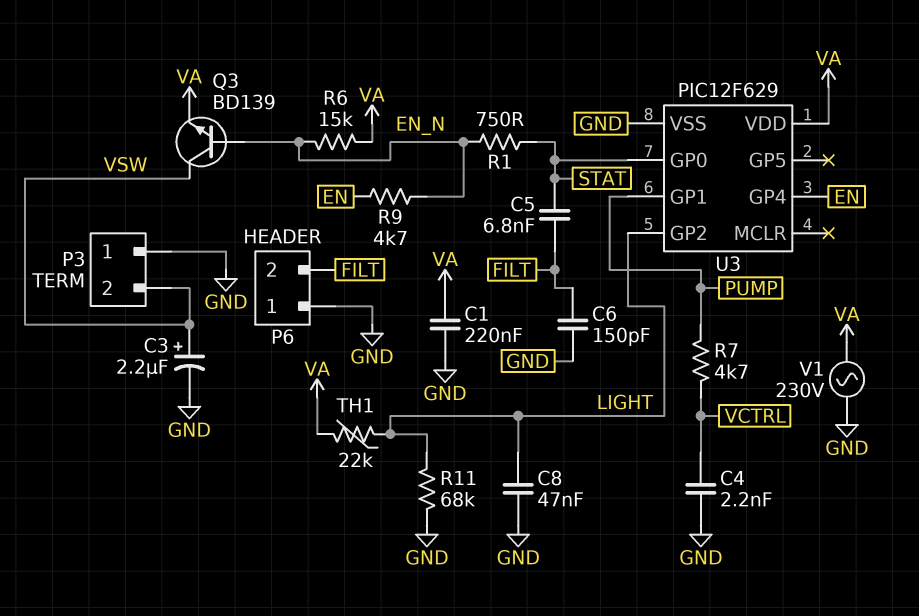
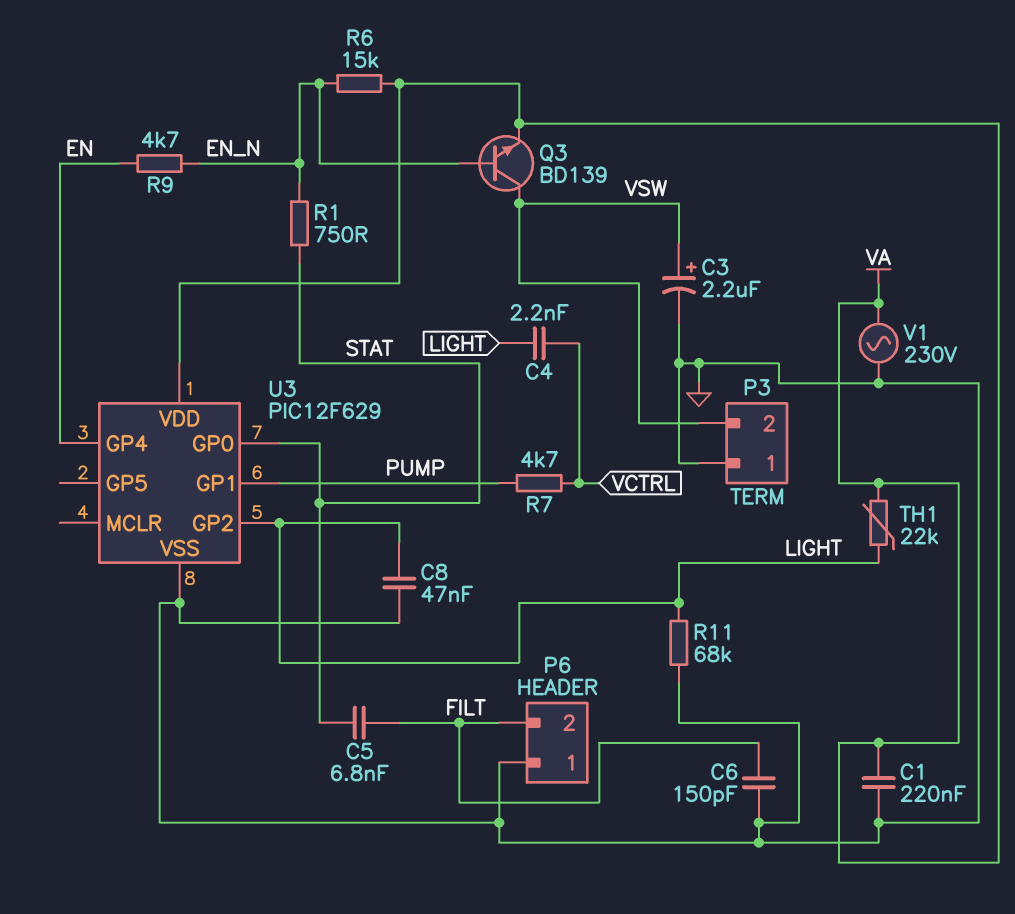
C4: 2.2nF (GND, VCTRL) -> 2.2nF (LIGHT, VCTRL)

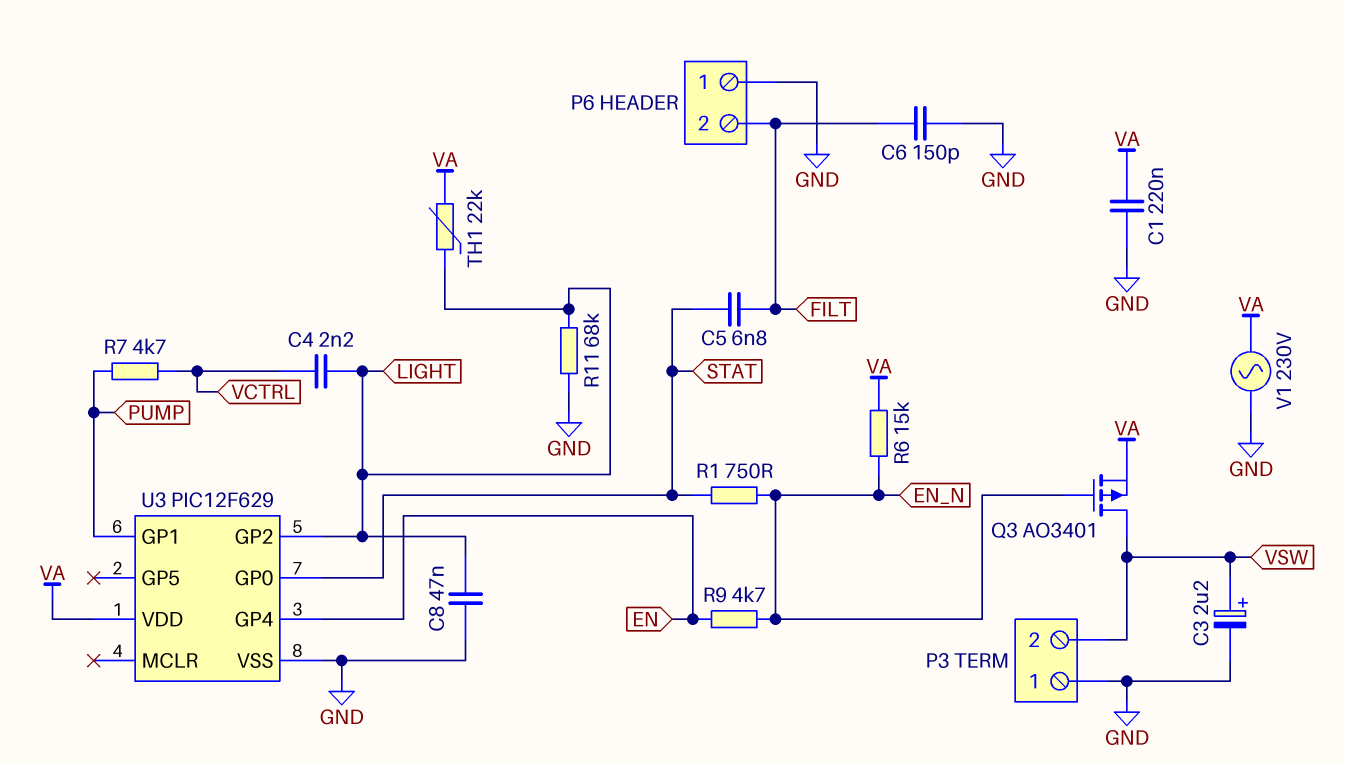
Q3: NPN BD139 (B EN_N, C VSW, E VA) -> PMOS AO3401 (G EN_N, D VSW, S VA)

